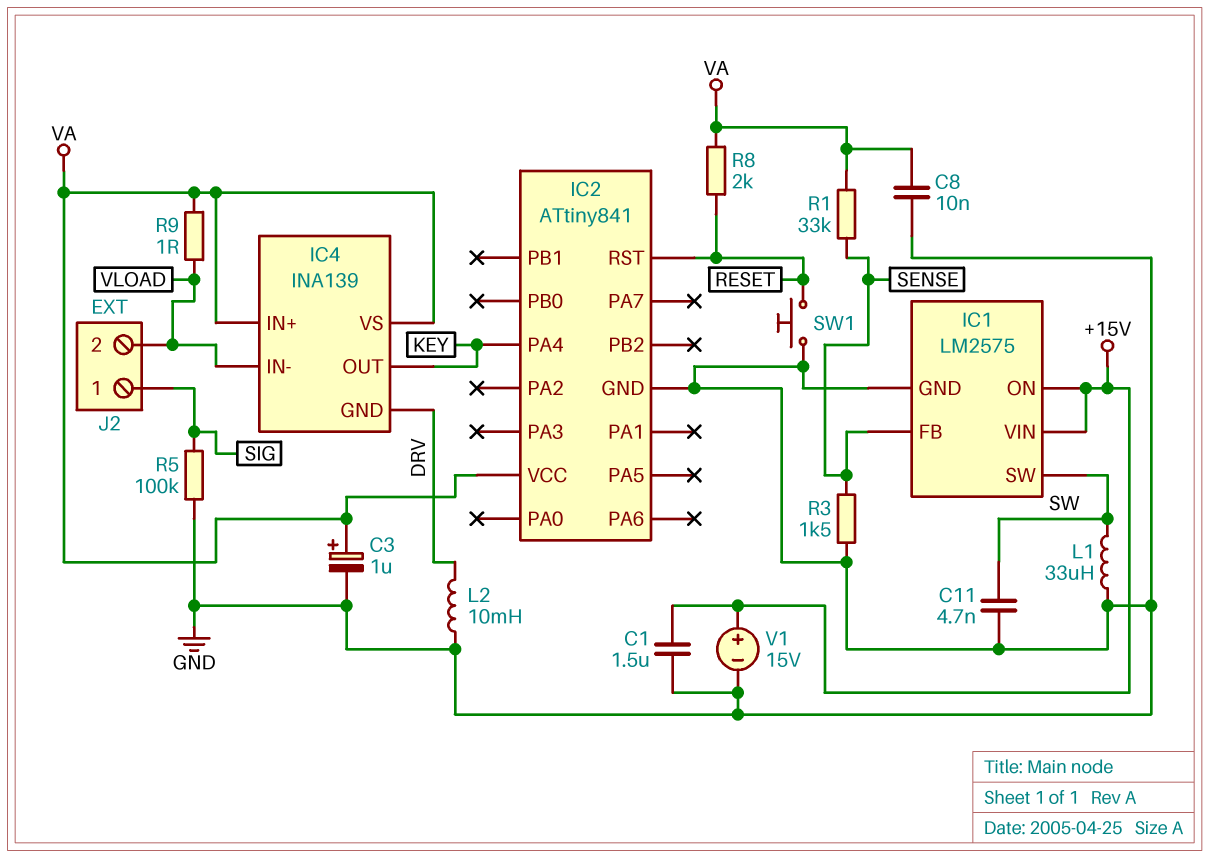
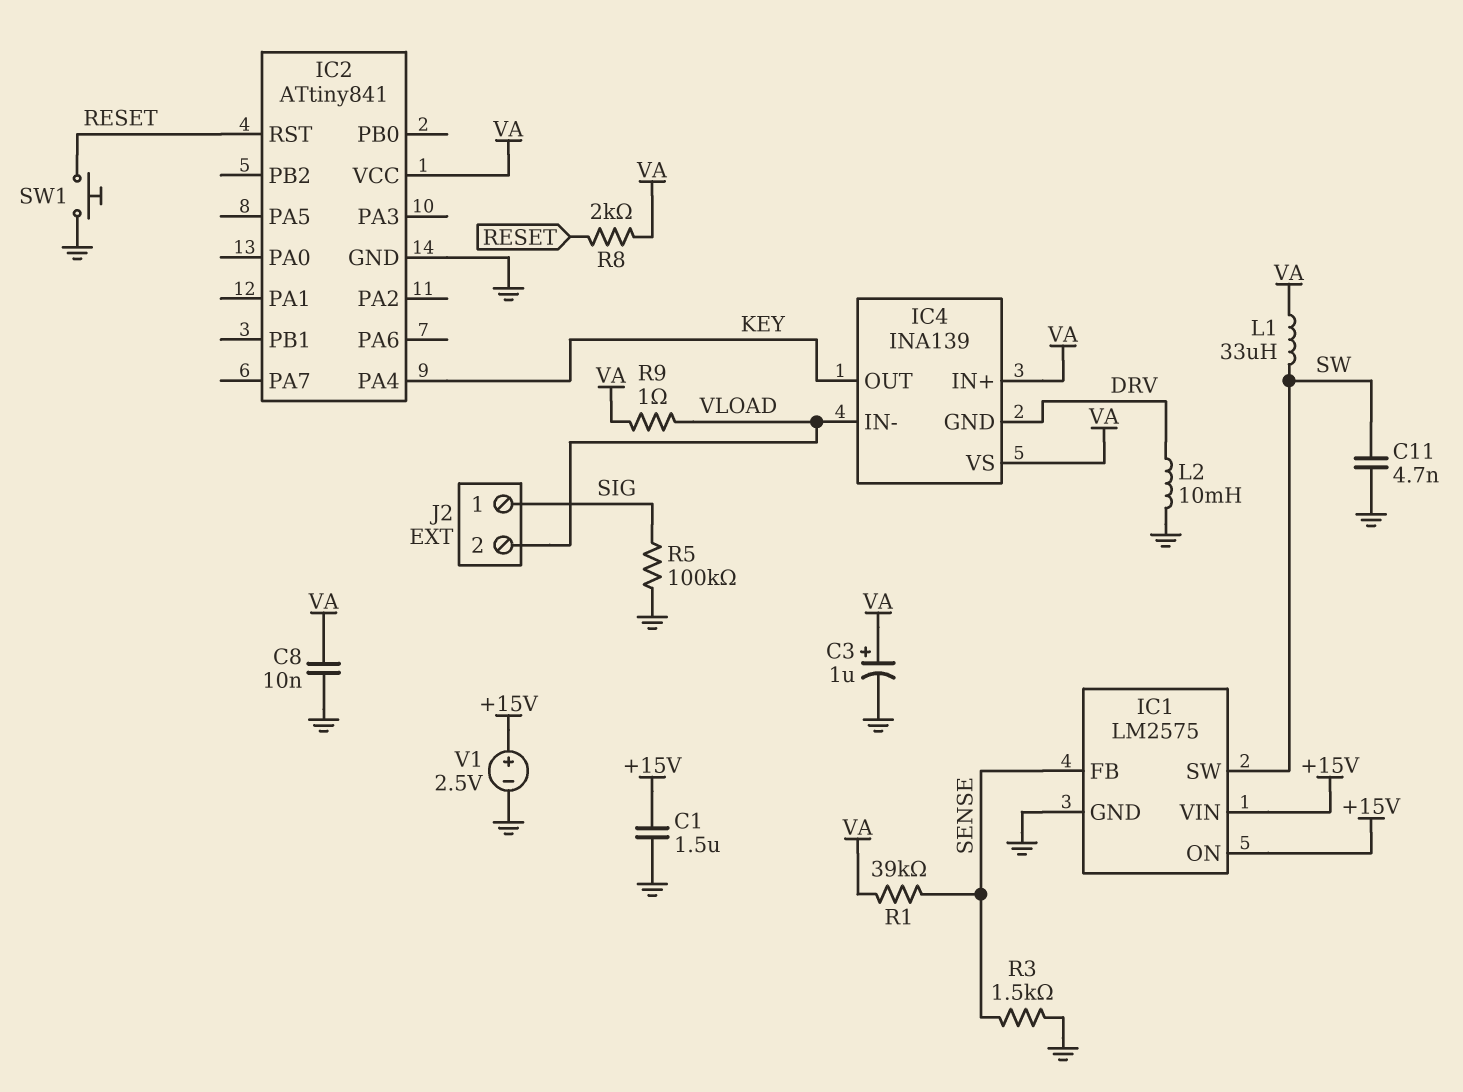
L1: 33uH (GND, SW) -> 33uH (SW, VA)
R1: 33k (SENSE, VA) -> 39k (SENSE, VA)
V1: 15V (plus +15V, minus GND) -> 2.5V (plus +15V, minus GND)

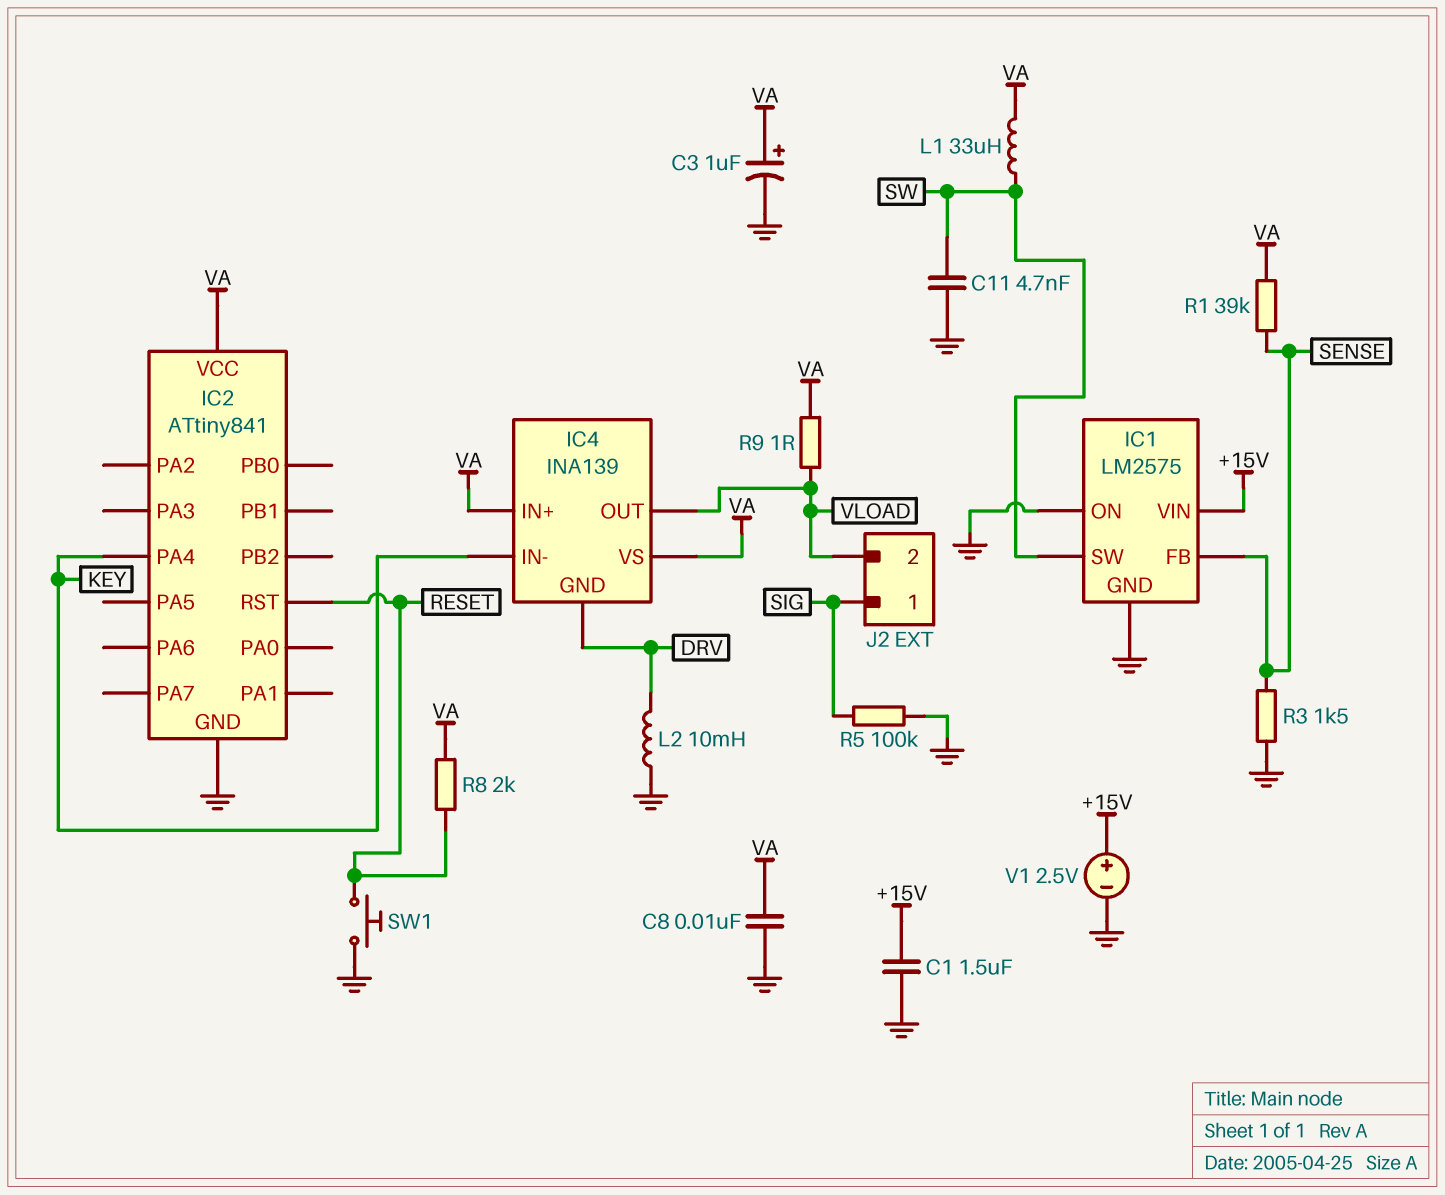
IC1 pin ON: +15V -> GND
IC4 pin IN-: VLOAD -> KEY
IC4 pin OUT: KEY -> VLOAD

